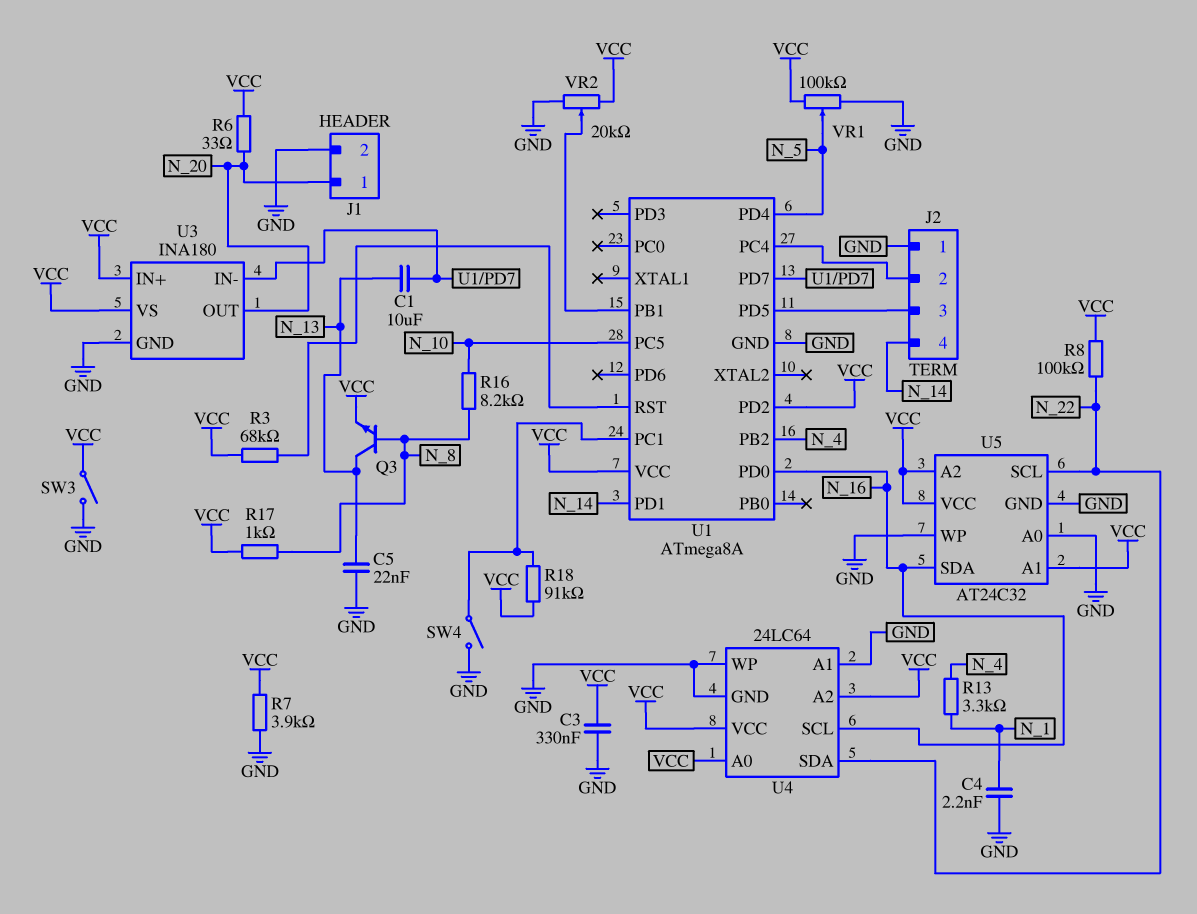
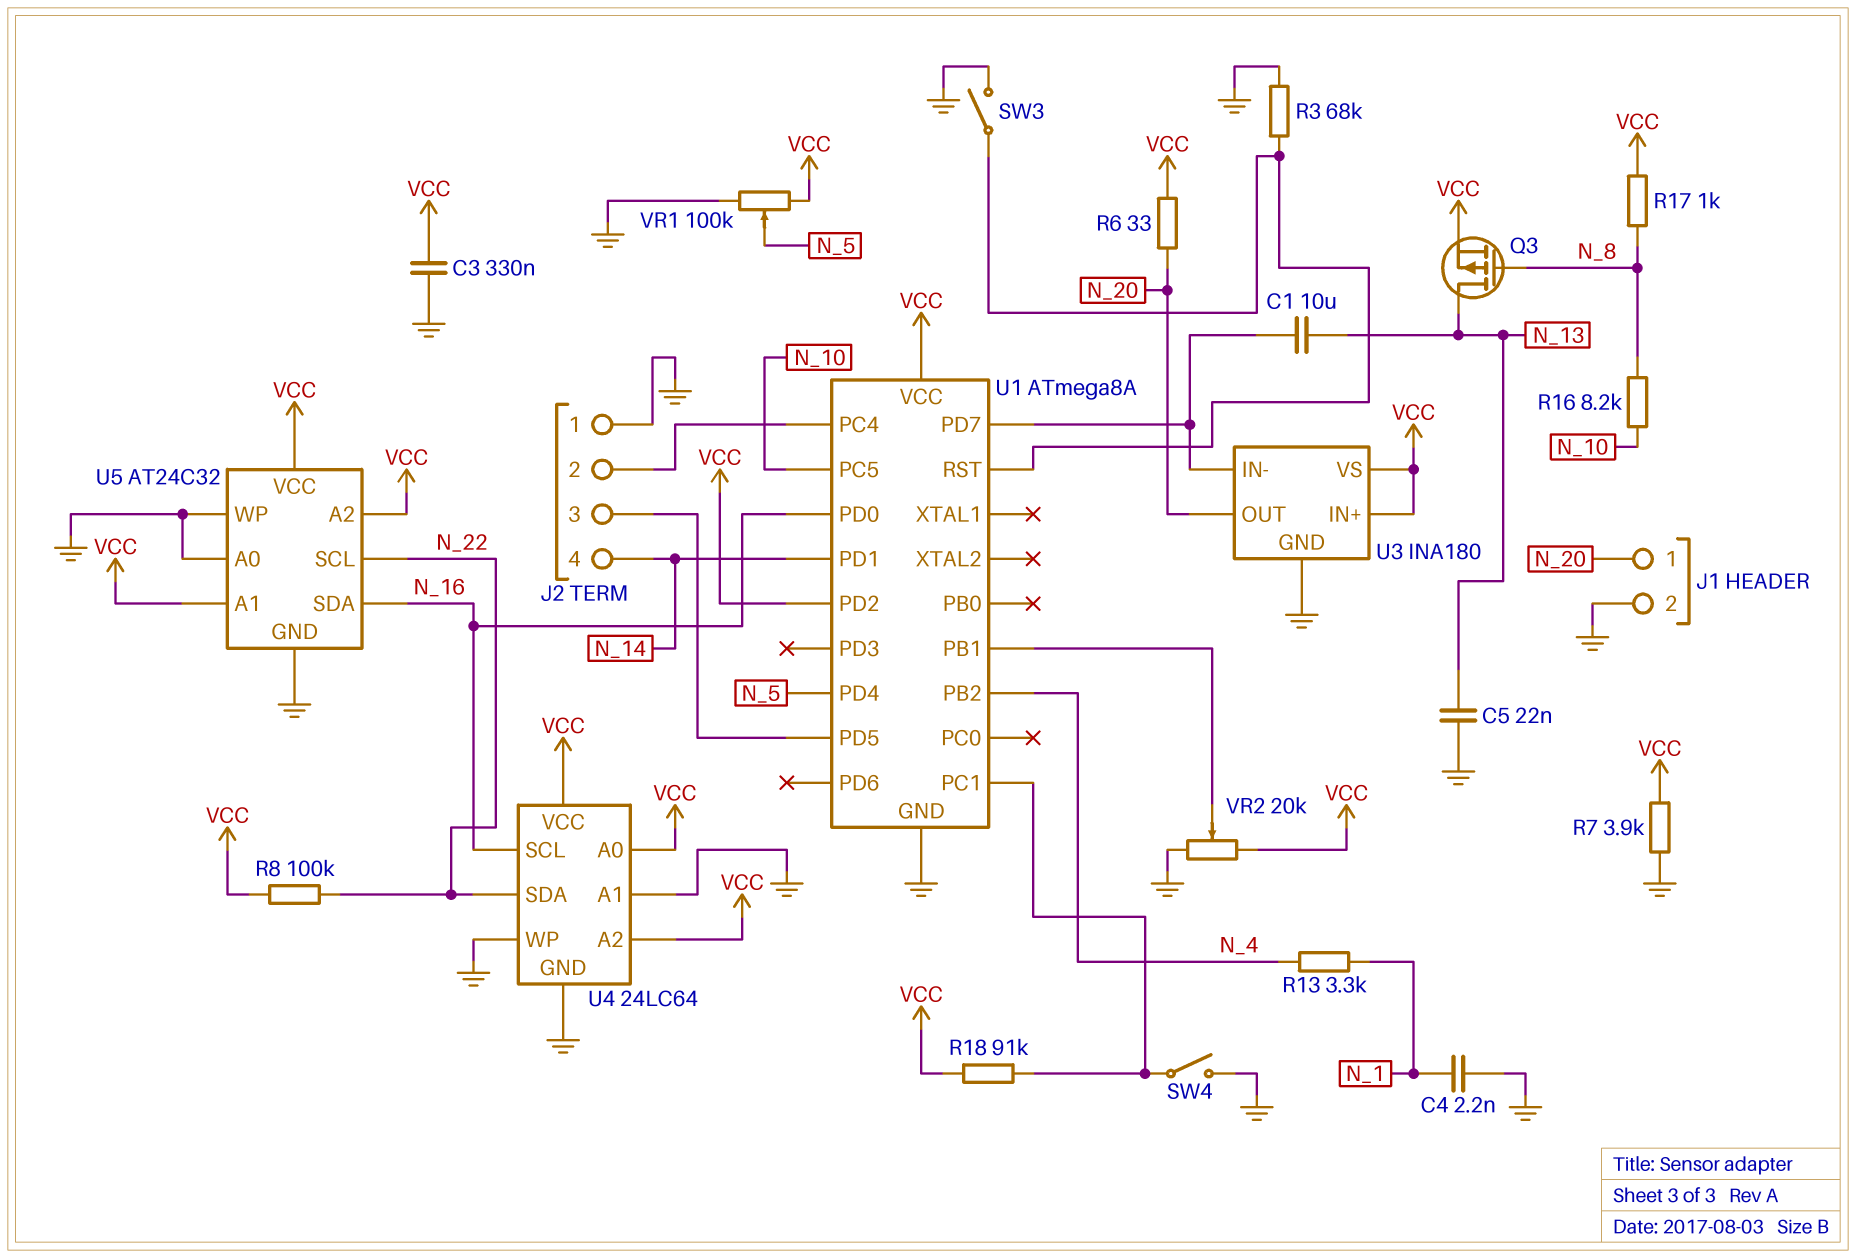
Q3: NPN (B N_8, C N_13, E VCC) -> PMOS (G N_8, D N_13, S VCC)
R3: 68k (U1/RST, VCC) -> 68k (GND, U1/RST)
SW3: switch (GND, VCC) -> switch (GND, U1/RST)

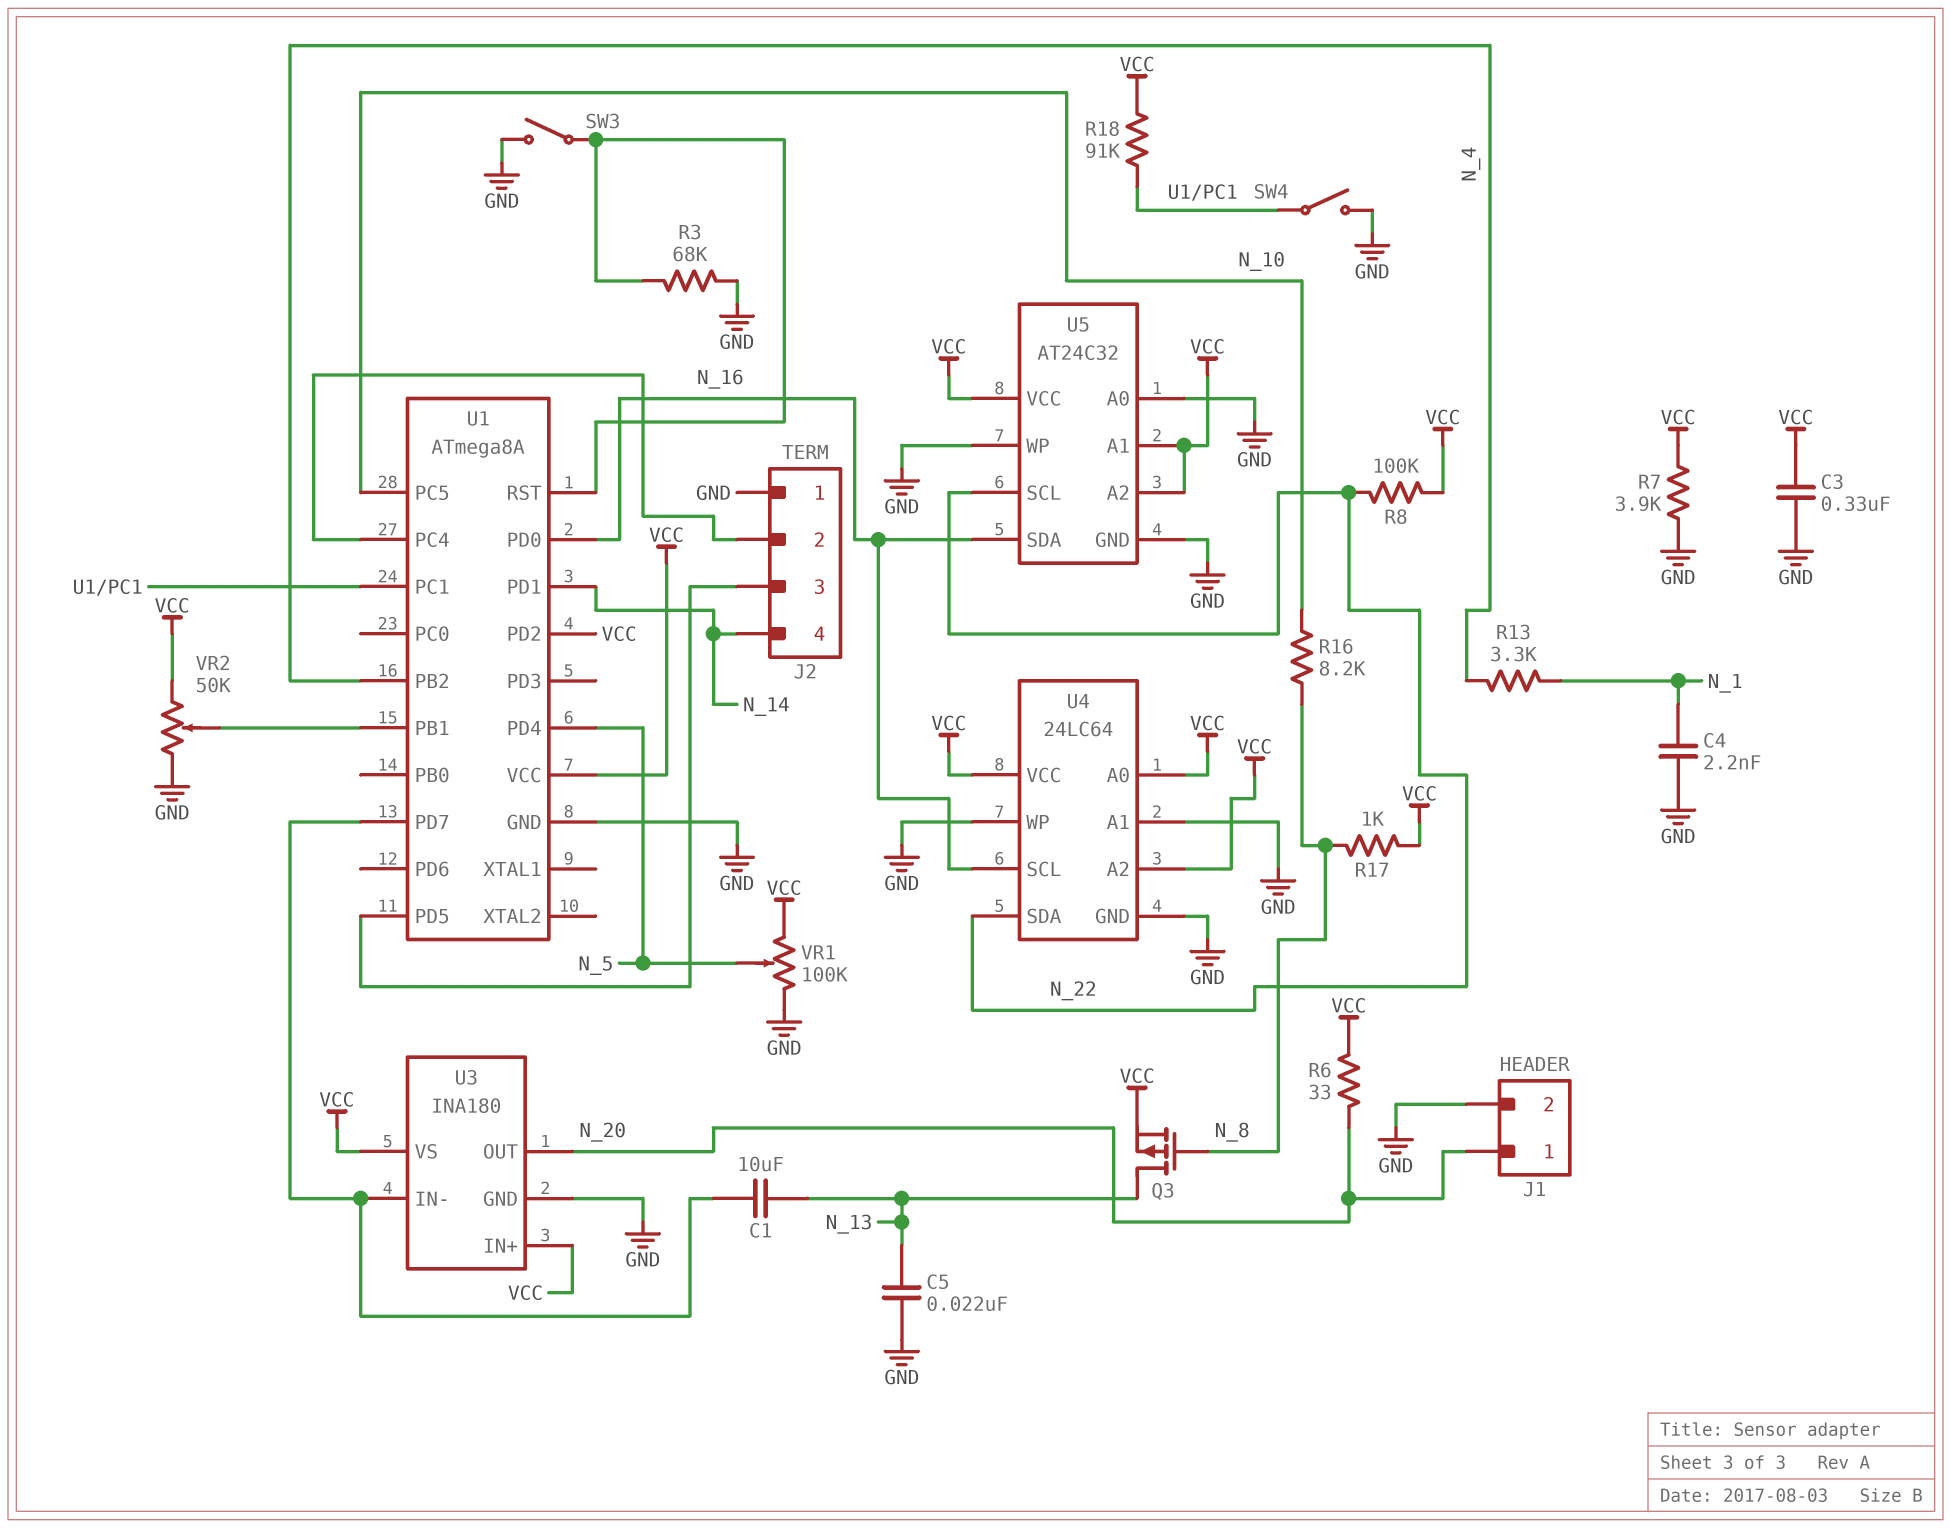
VR2: 20k (GND, VCC, wiper U1/PB1) -> 50k (GND, VCC, wiper U1/PB1)

